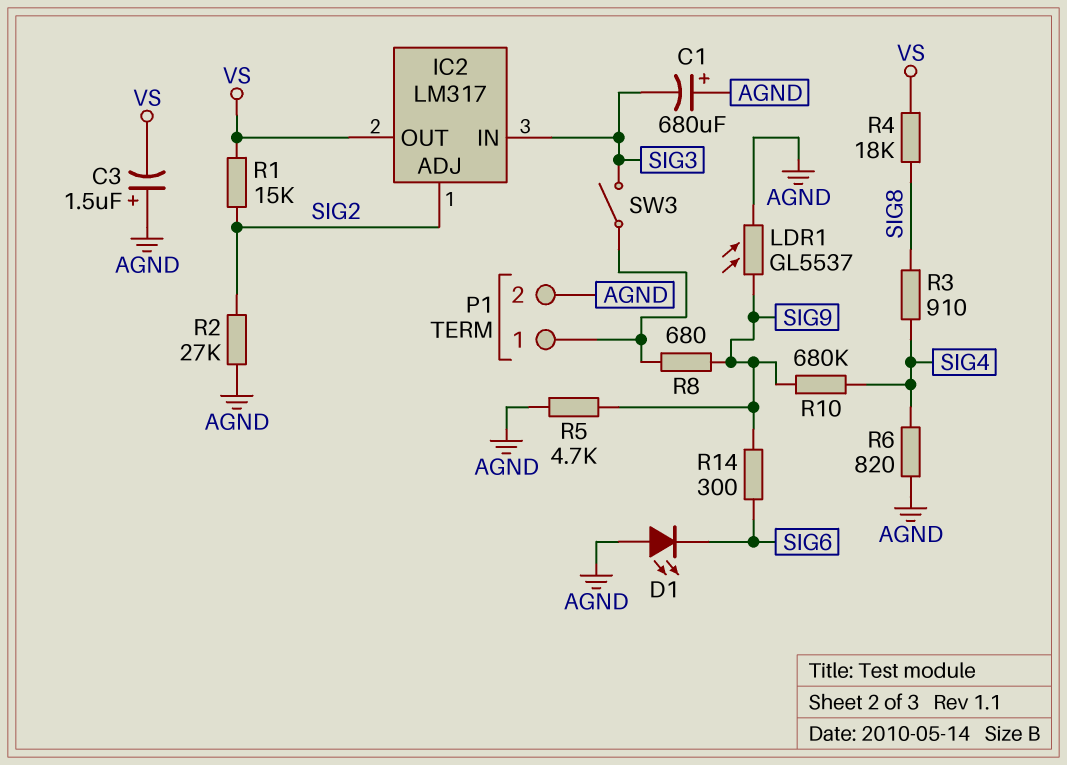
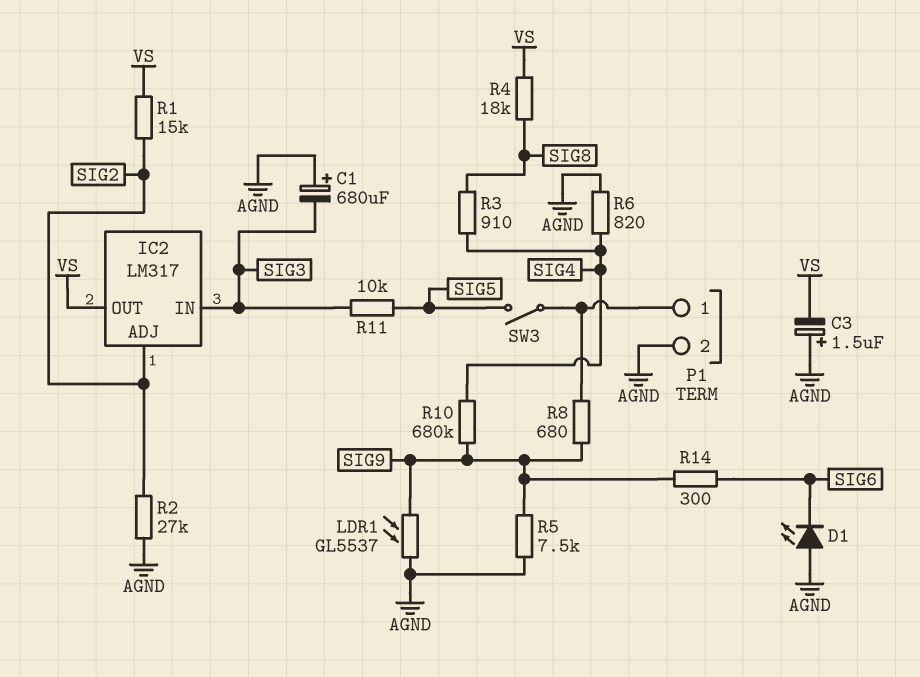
R5: 4.7k (AGND, SIG9) -> 7.5k (AGND, SIG9)
R11: none -> 10k (SIG3, SIG5)
SW3: switch (P1/1, SIG3) -> switch (P1/1, SIG5)

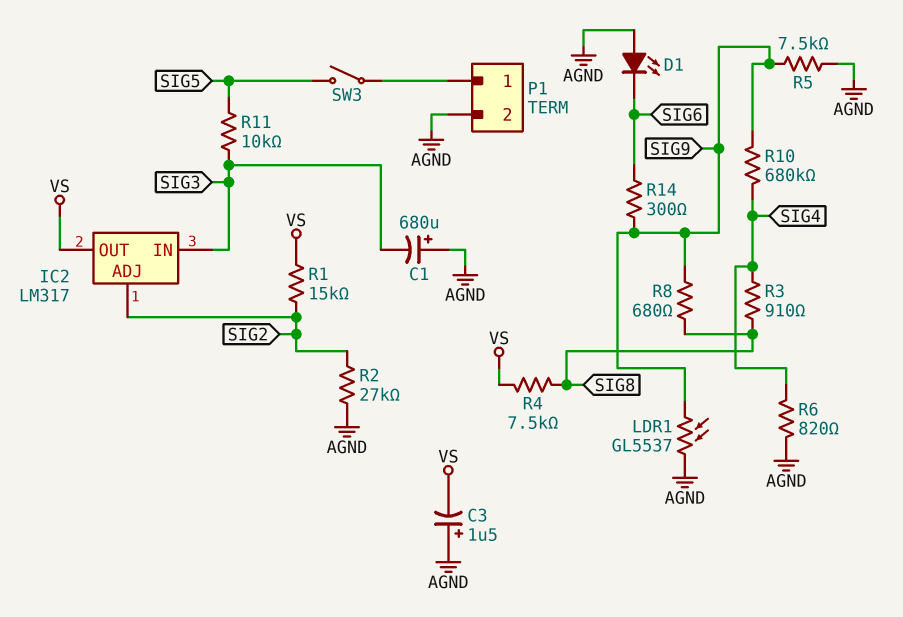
R4: 18k (SIG8, VS) -> 7.5k (SIG8, VS)
R8: 680 (P1/1, SIG9) -> 680 (SIG8, SIG9)

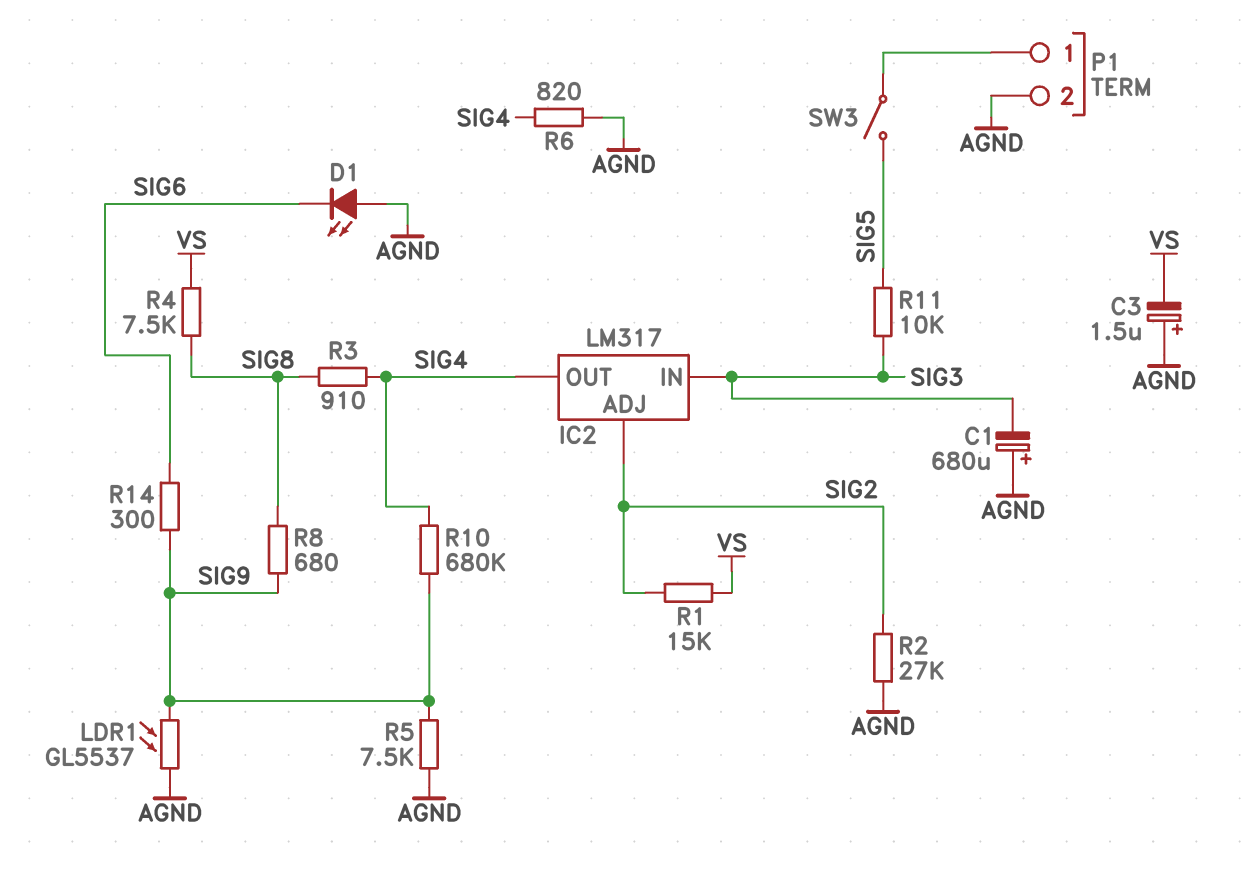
IC2 pin OUT: VS -> SIG4

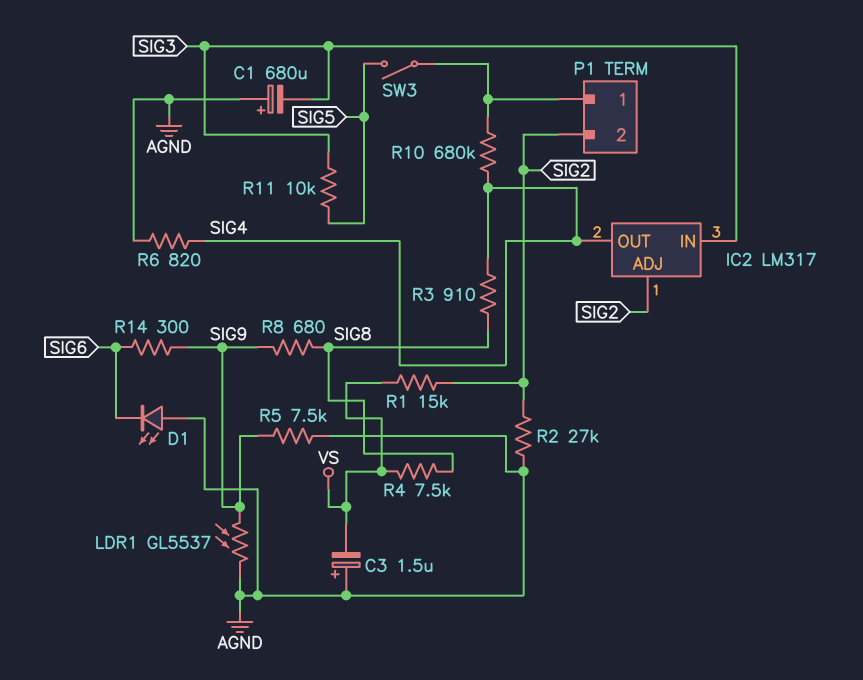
P1 pin 2: AGND -> SIG2
R10: 680k (SIG4, SIG9) -> 680k (P1/1, SIG4)

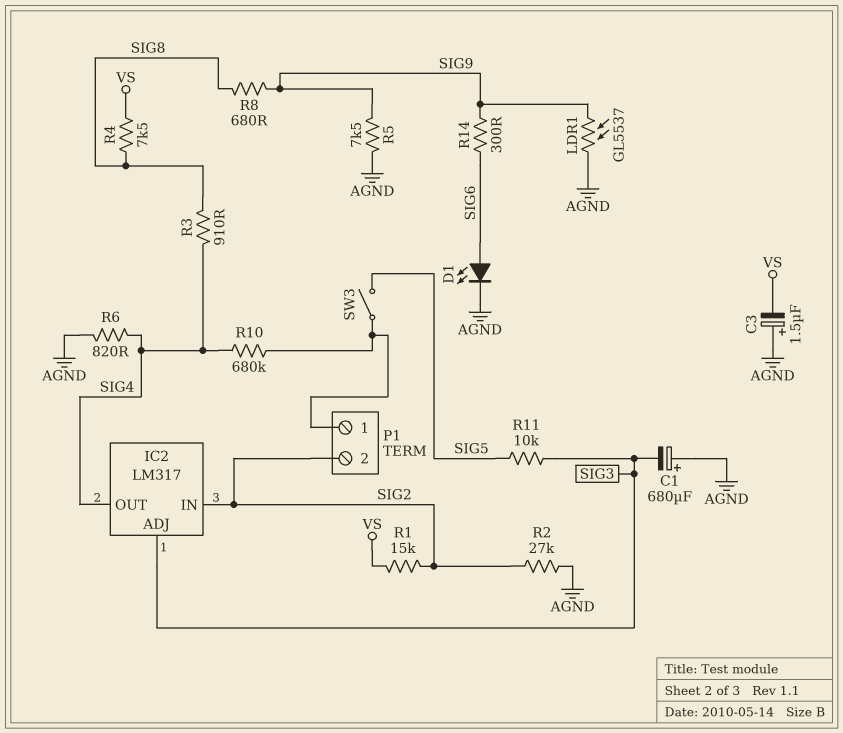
D1: LED (A AGND, K SIG6) -> LED (A SIG6, K AGND)
IC2 pin ADJ: SIG2 -> SIG3
IC2 pin IN: SIG3 -> SIG2

